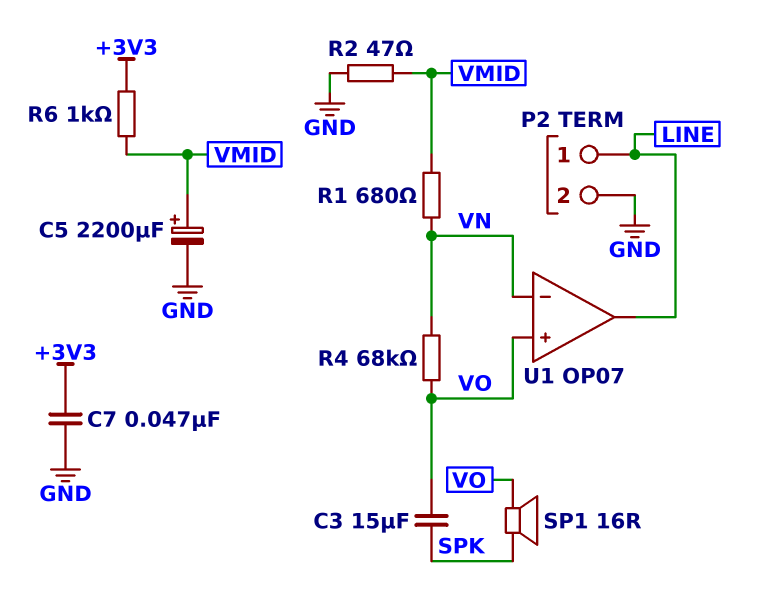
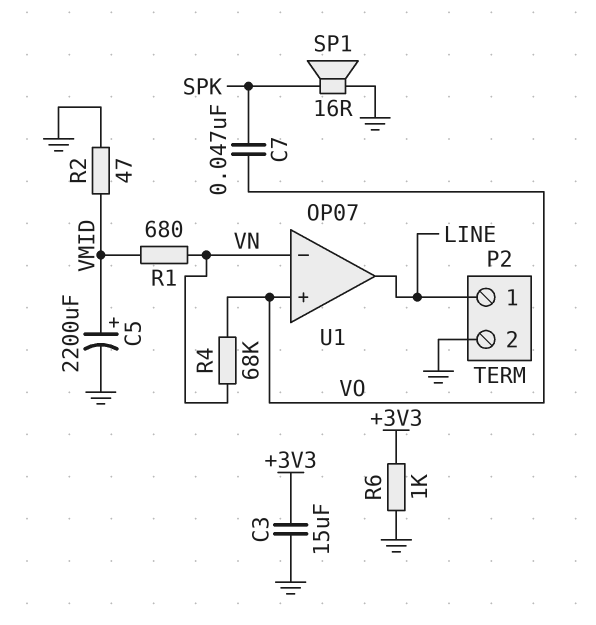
C3: 15uF (SPK, VO) -> 15uF (+3V3, GND)
C7: 47nF (+3V3, GND) -> 47nF (SPK, VO)
R6: 1k (+3V3, VMID) -> 1k (+3V3, GND)
SP1: speaker 16R (SPK, VO) -> speaker 16R (GND, SPK)

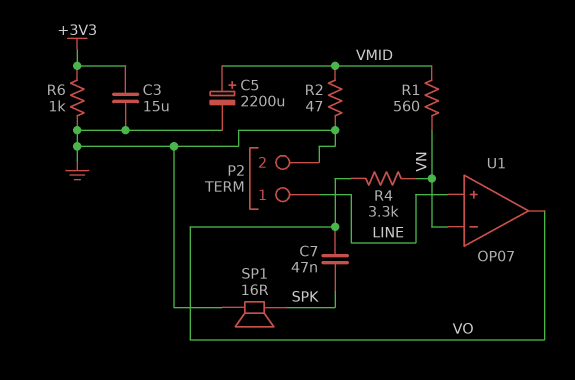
R1: 680 (VMID, VN) -> 560 (VMID, VN)
R4: 68k (VN, VO) -> 3.3k (VN, VO)
U1 pin in+: VO -> LINE
U1 pin out: LINE -> VO

